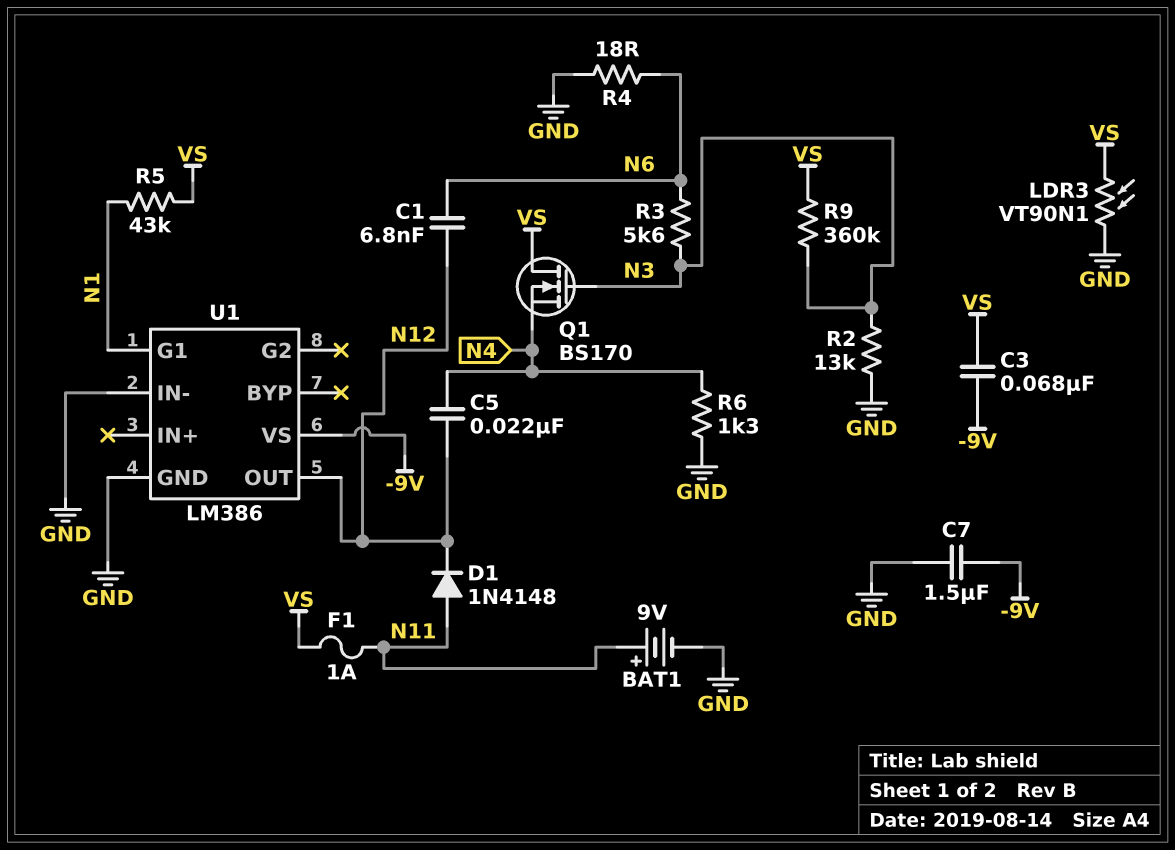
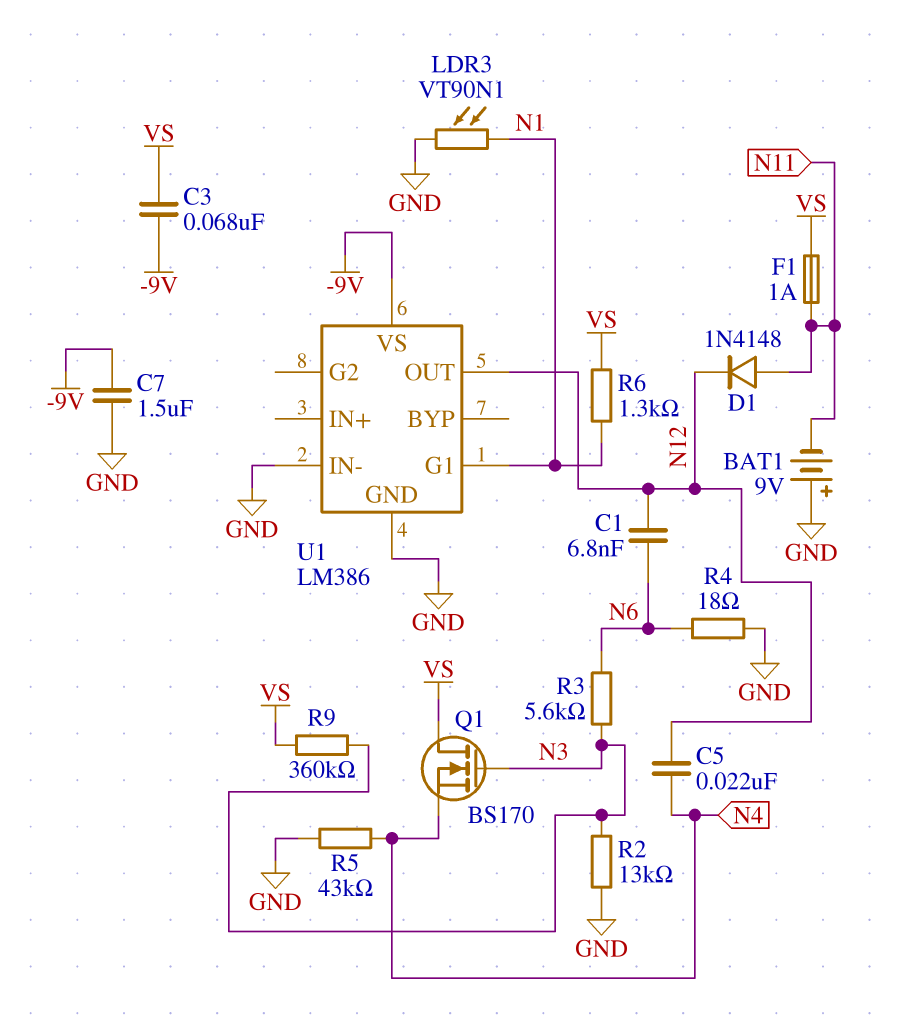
BAT1: 9V (plus N11, minus GND) -> 9V (plus GND, minus N11)
LDR3: VT90N1 (GND, VS) -> VT90N1 (GND, N1)
R5: 43k (N1, VS) -> 43k (GND, N4)
R6: 1.3k (GND, N4) -> 1.3k (N1, VS)

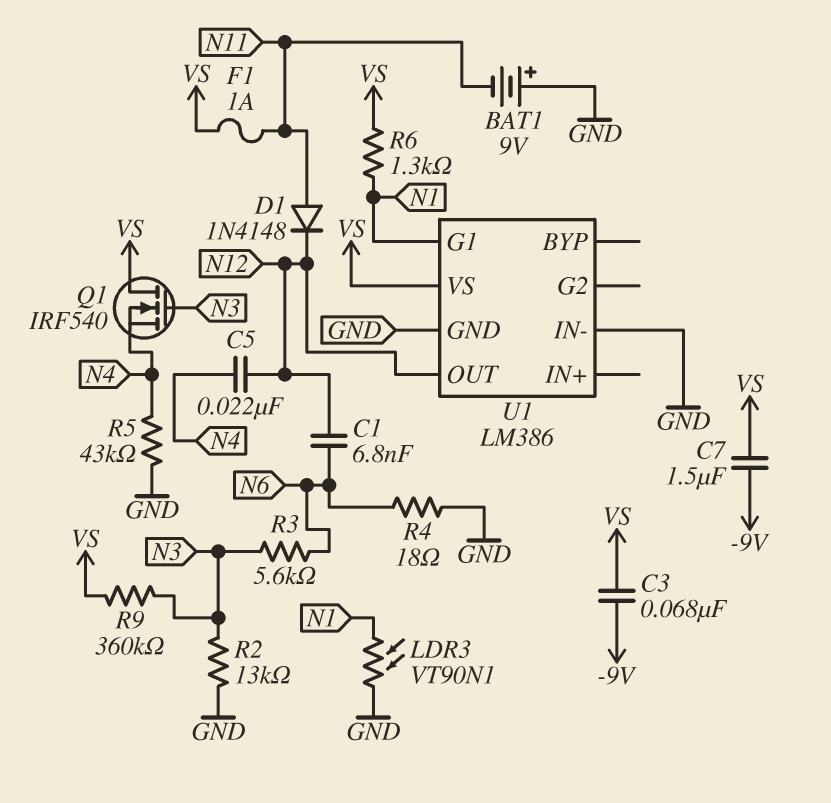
C7: 1.5uF (-9V, GND) -> 1.5uF (-9V, VS)
Q1: NMOS BS170 (G N3, D VS, S N4) -> NMOS IRF540 (G N3, D VS, S N4)
U1 pin VS: -9V -> VS

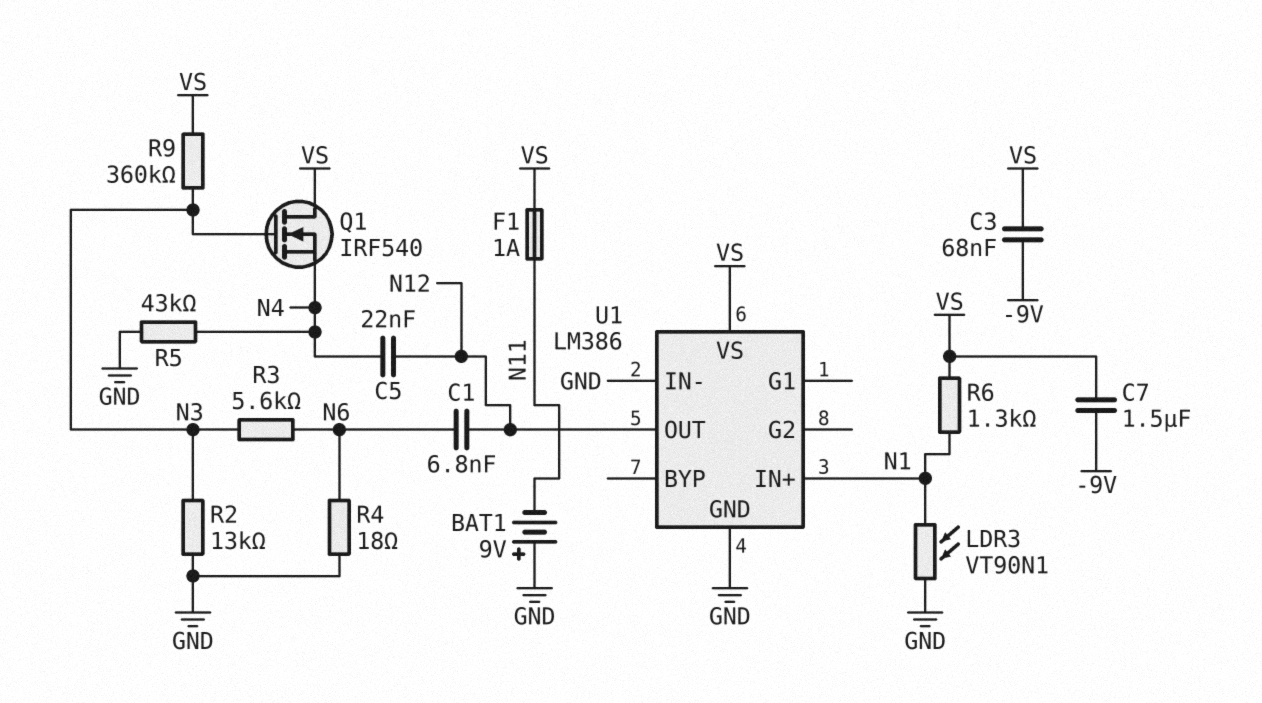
D1: diode 1N4148 (A N11, K N12) -> none
U1 pin G1: N1 -> none
U1 pin IN+: none -> N1

